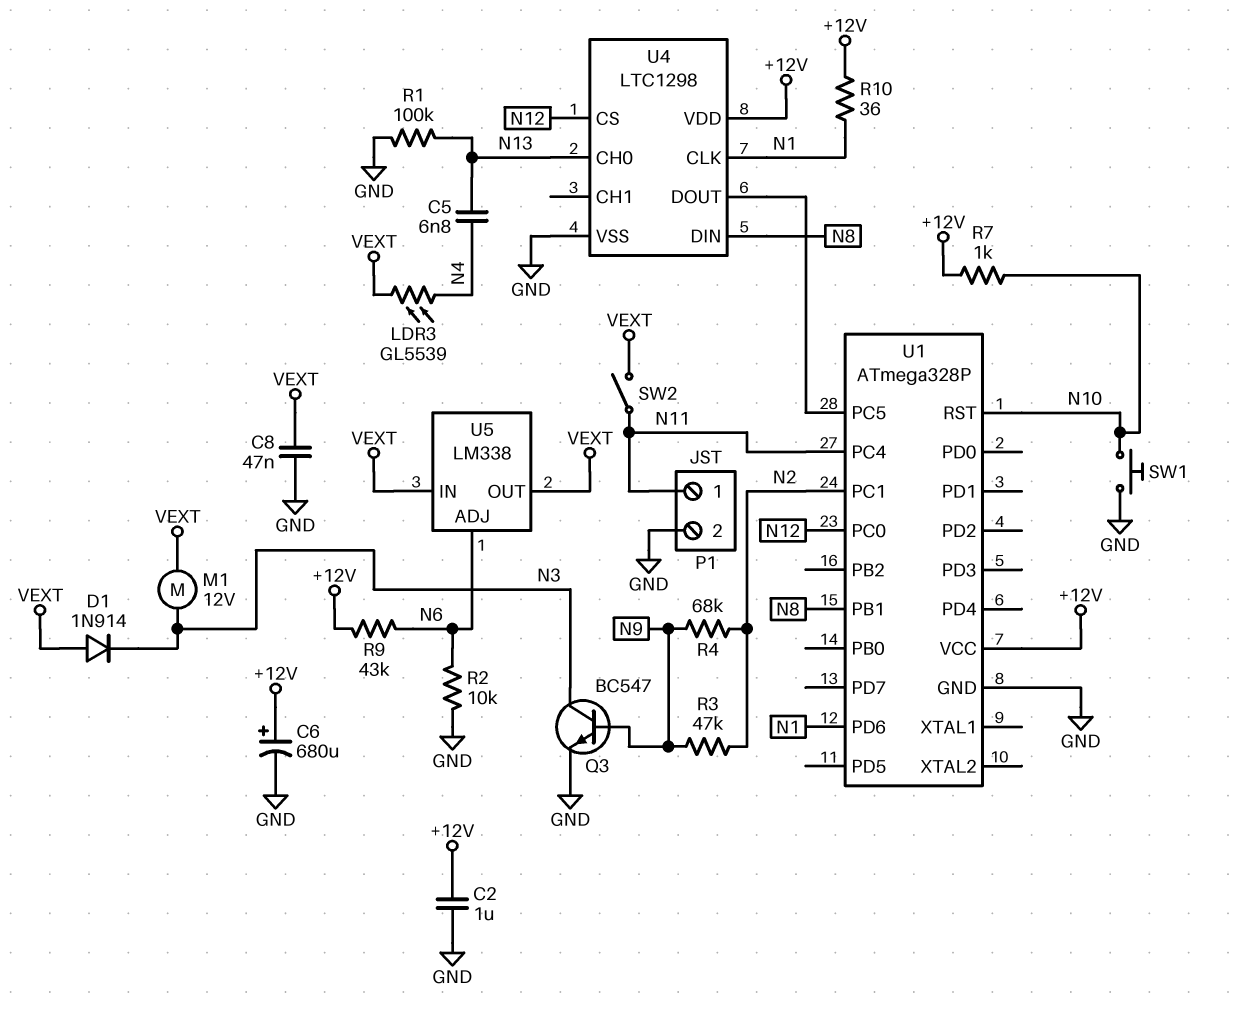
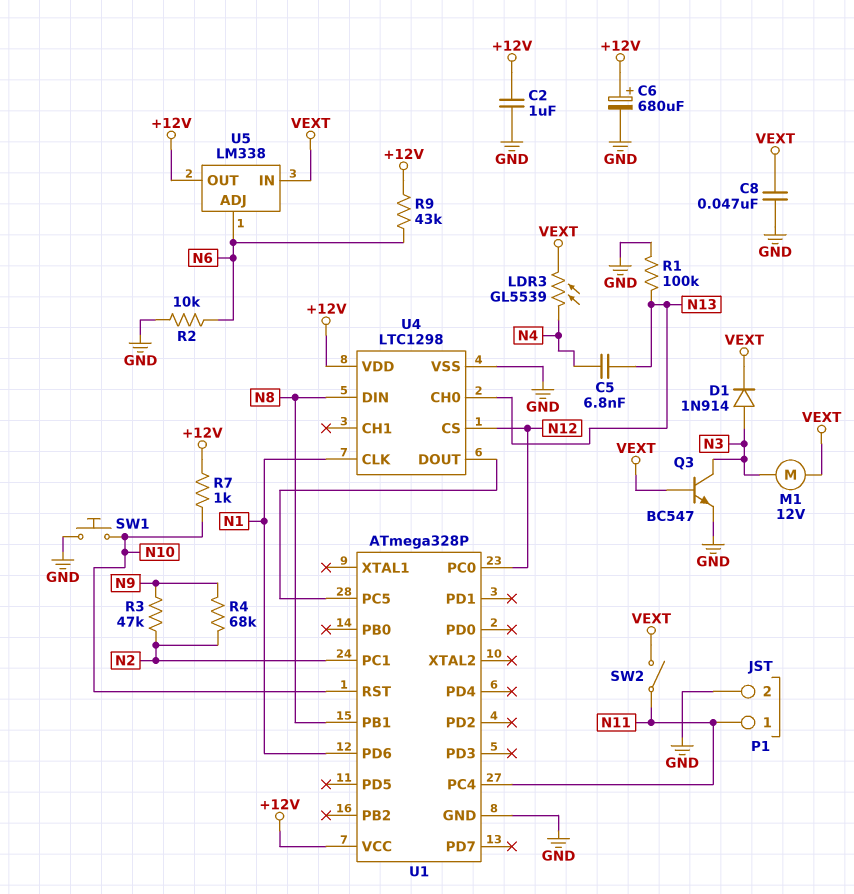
D1: diode 1N914 (A VEXT, K N3) -> diode 1N914 (A N3, K VEXT)
Q3: NPN BC547 (B N9, C N3, E GND) -> NPN BC547 (B VEXT, C N3, E GND)
R10: 36 (+12V, N1) -> none
U5 pin OUT: VEXT -> +12V

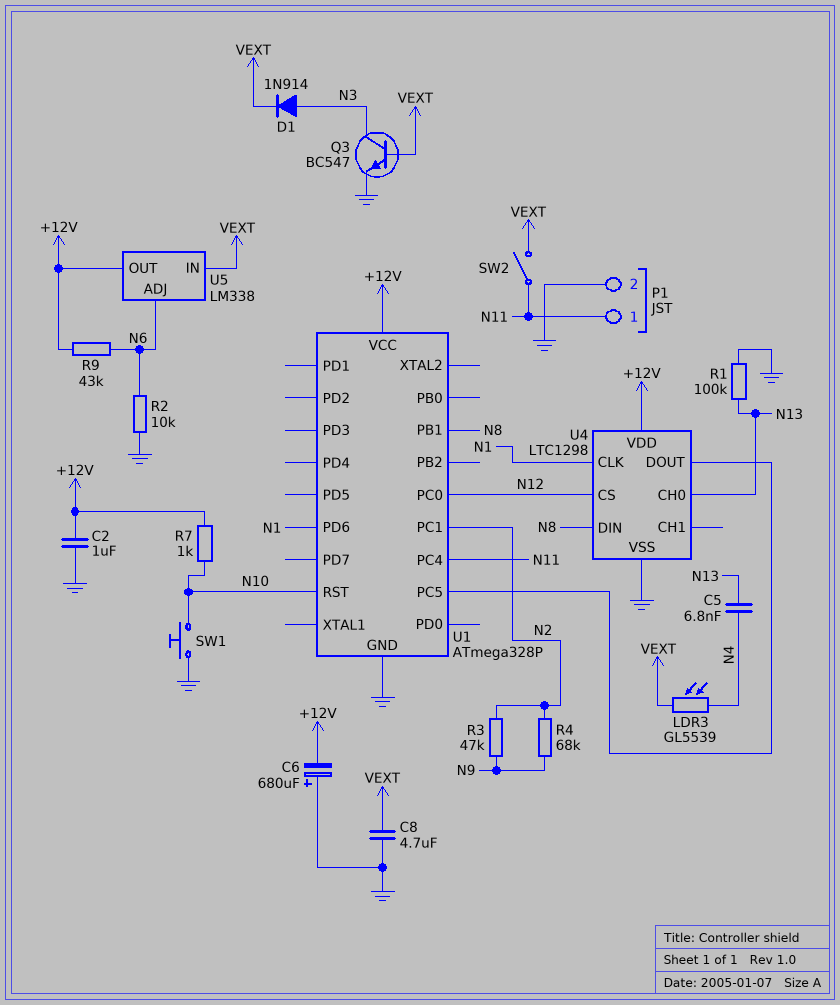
C6: 680uF (plus +12V, minus GND) -> 680uF (plus GND, minus +12V)
C8: 47nF (GND, VEXT) -> 4.7uF (GND, VEXT)
M1: motor 12V (N3, VEXT) -> none

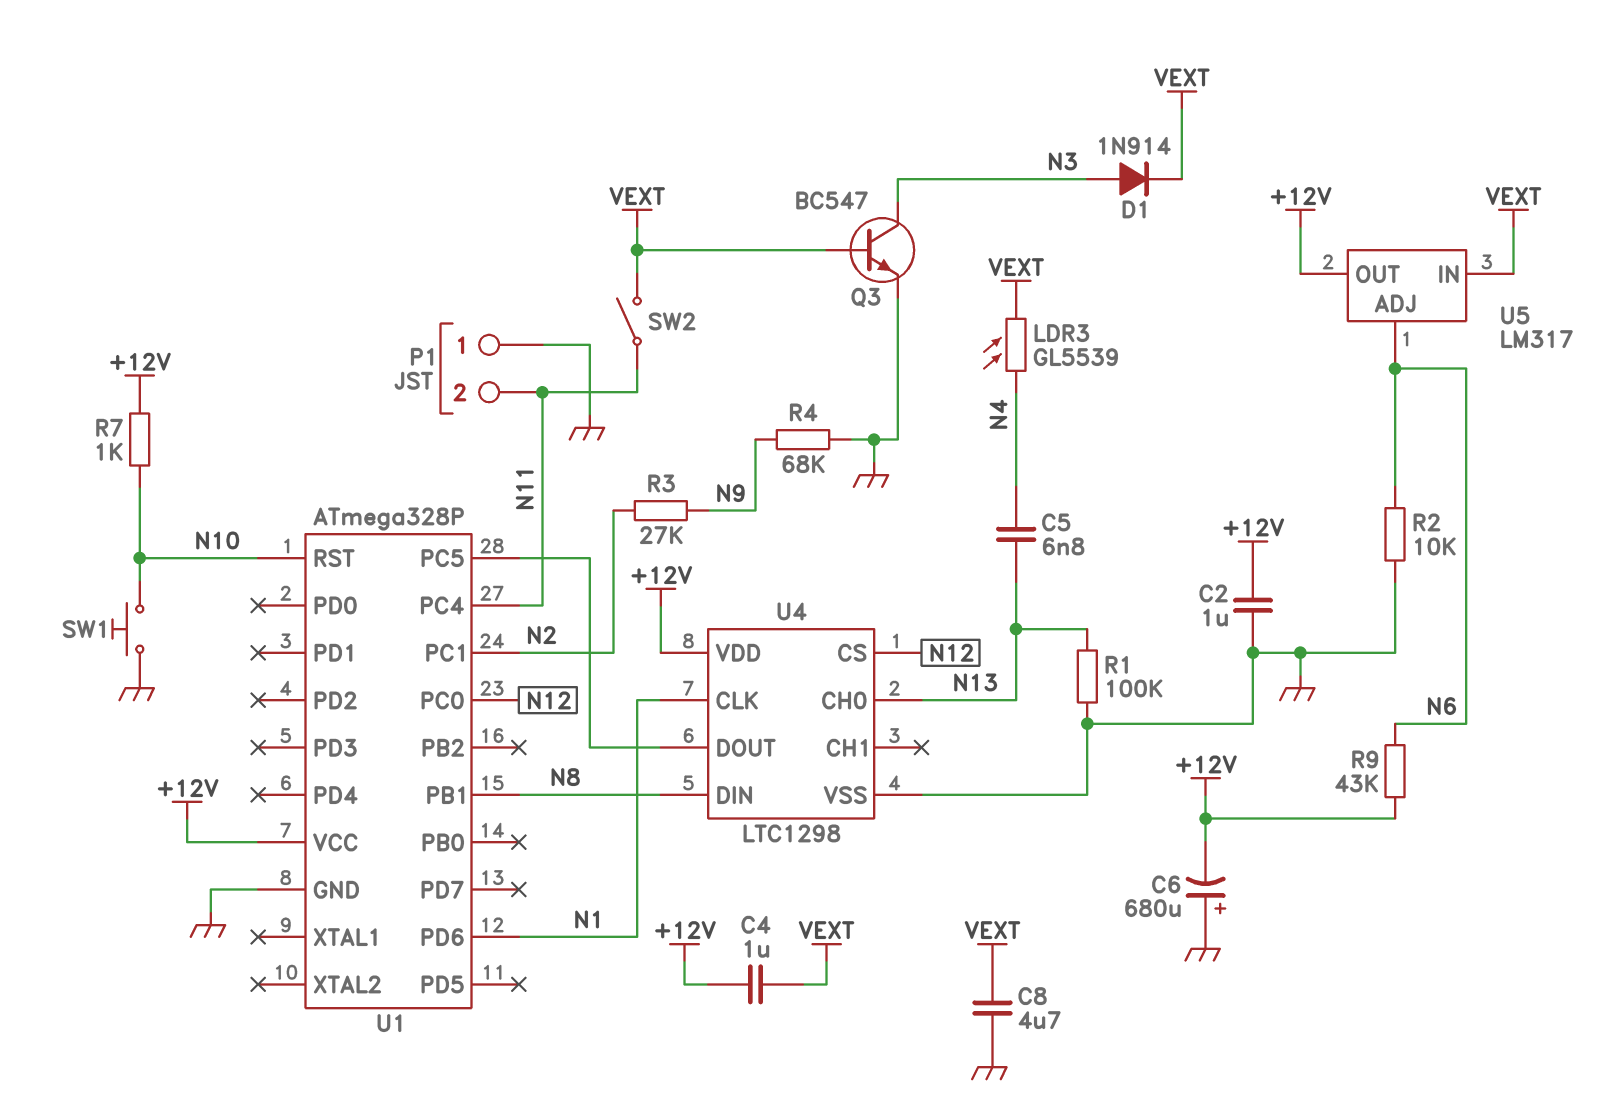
C4: none -> 1uF (+12V, VEXT)
P1 pin 1: N11 -> GND
P1 pin 2: GND -> N11
R3: 47k (N2, N9) -> 27k (N2, N9)
R4: 68k (N2, N9) -> 68k (GND, N9)
U5: LM338 -> LM317

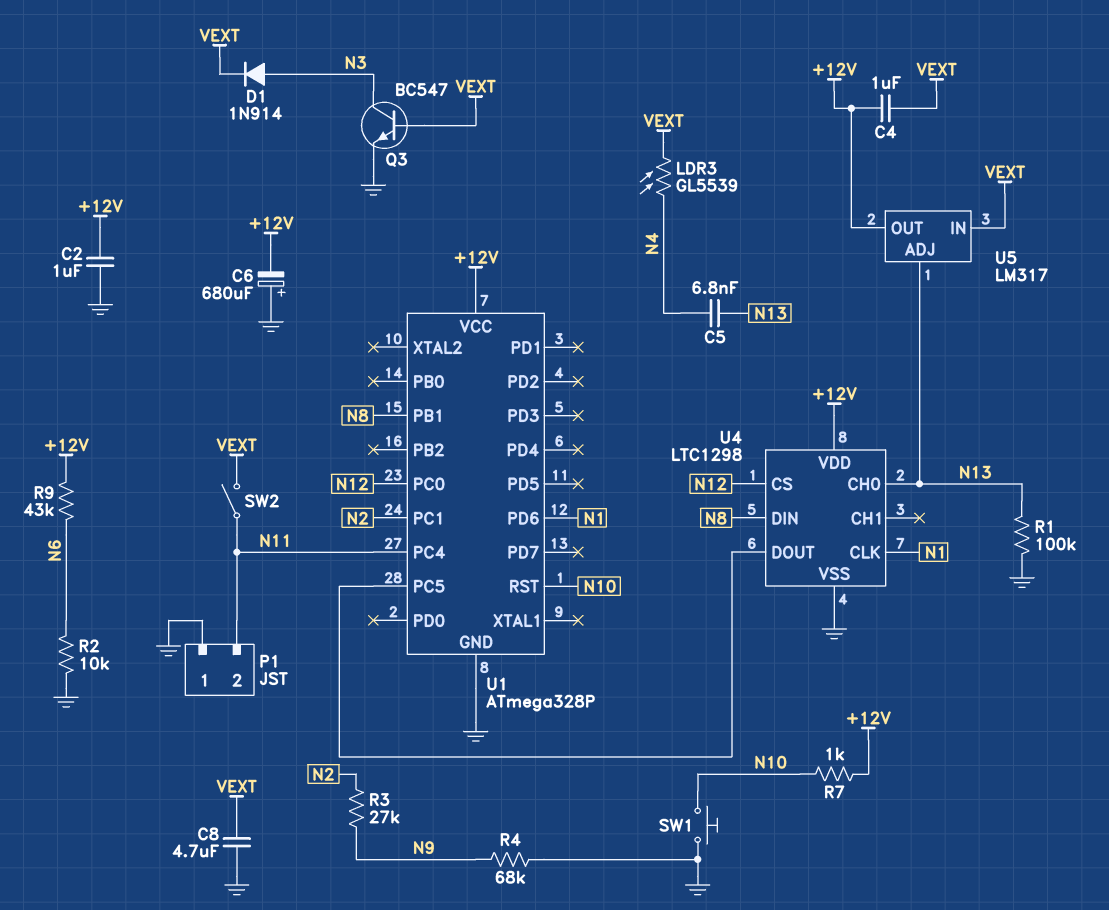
U5 pin ADJ: N6 -> N13

